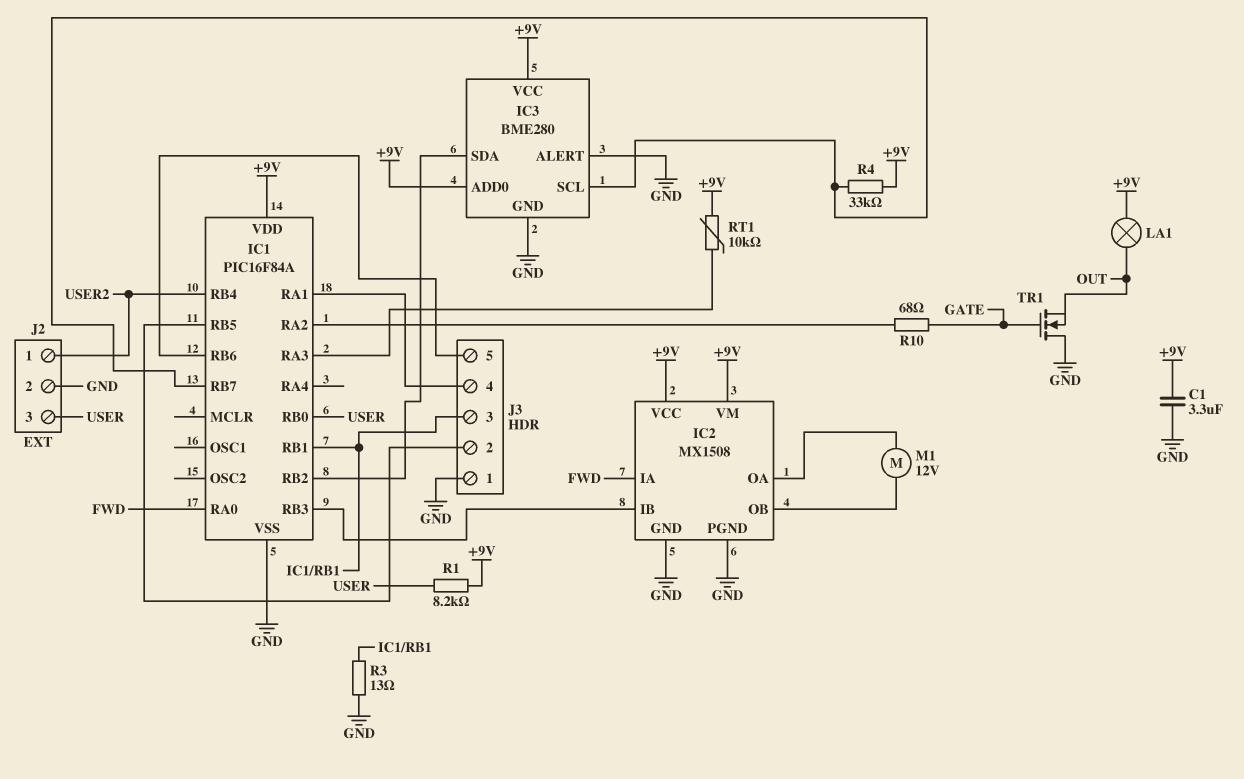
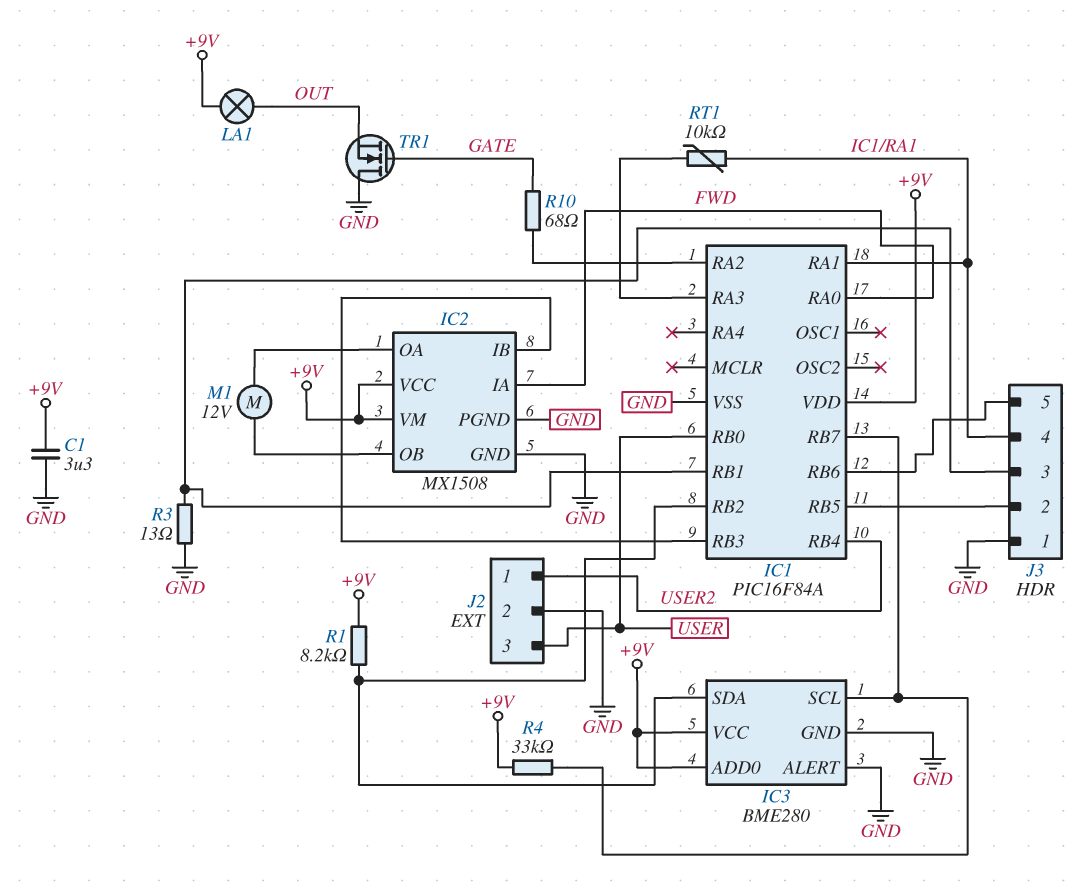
R1: 8.2k (+9V, USER) -> 8.2k (+9V, IC1/RB2)
RT1: 10k (+9V, IC1/RA3) -> 10k (IC1/RA1, IC1/RA3)

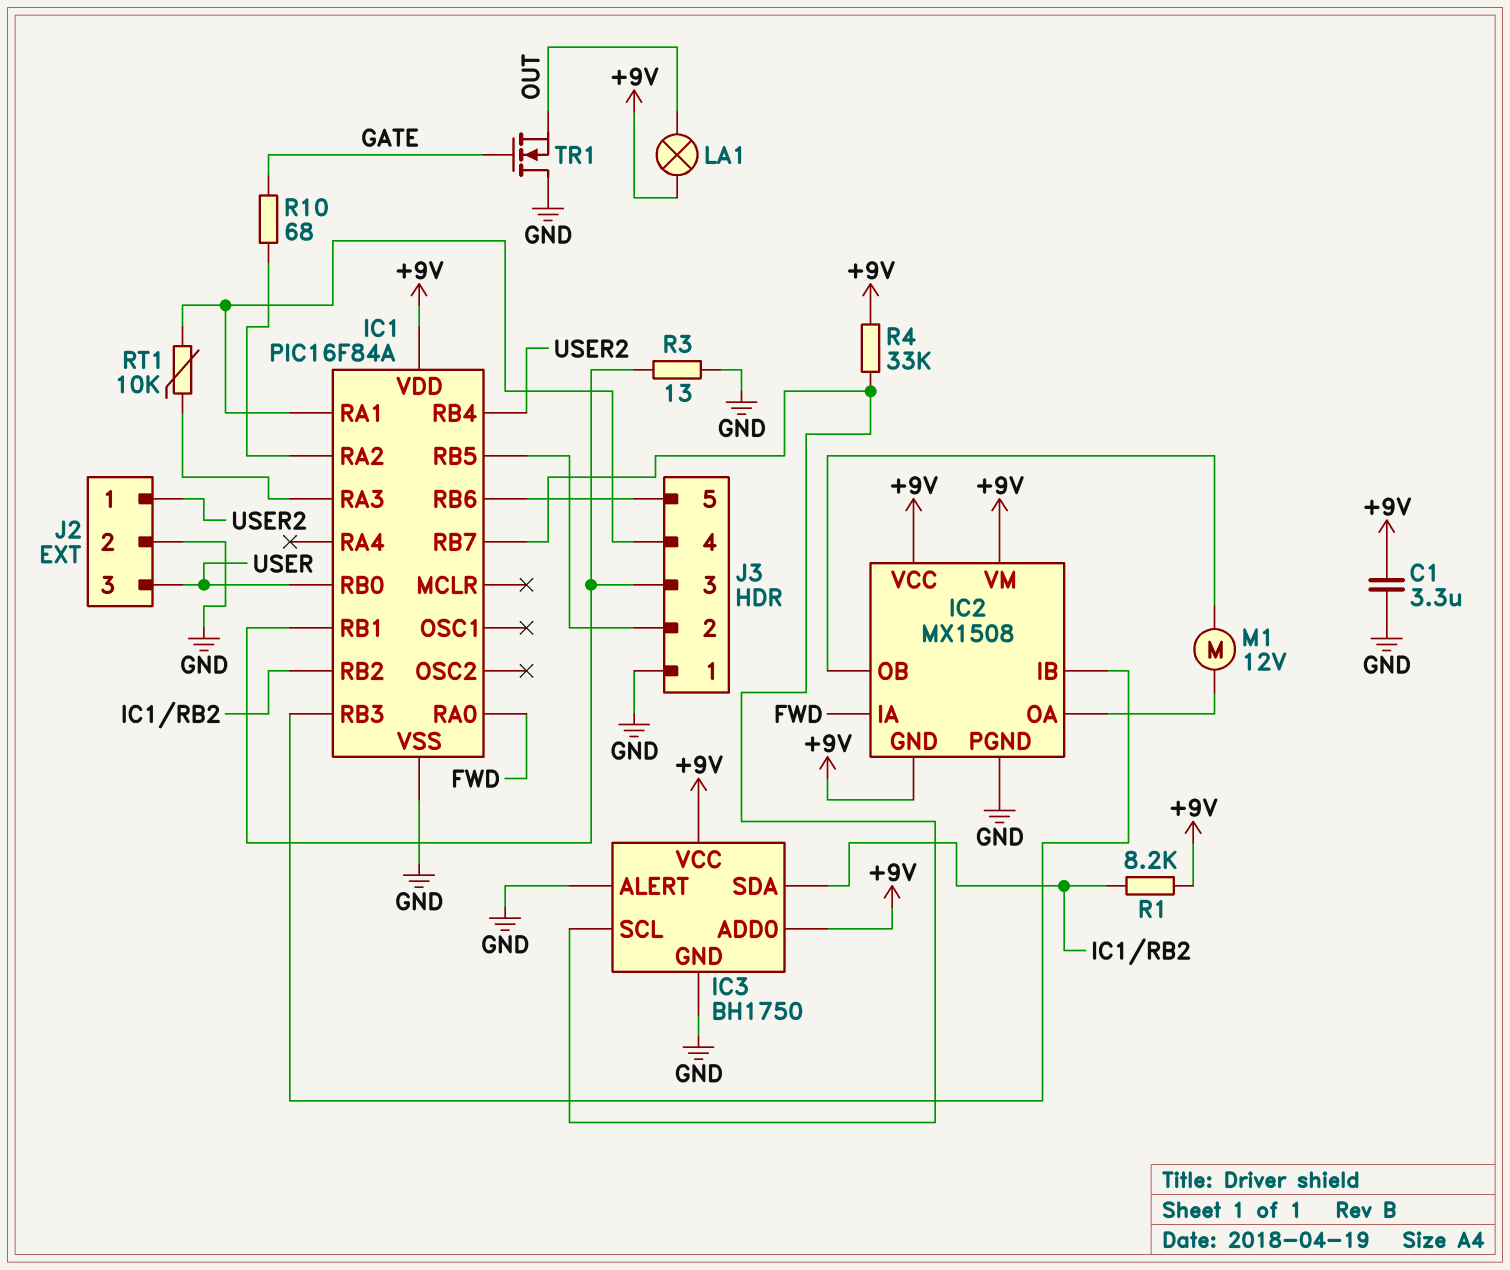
IC2 pin GND: GND -> +9V
IC3: BME280 -> BH1750

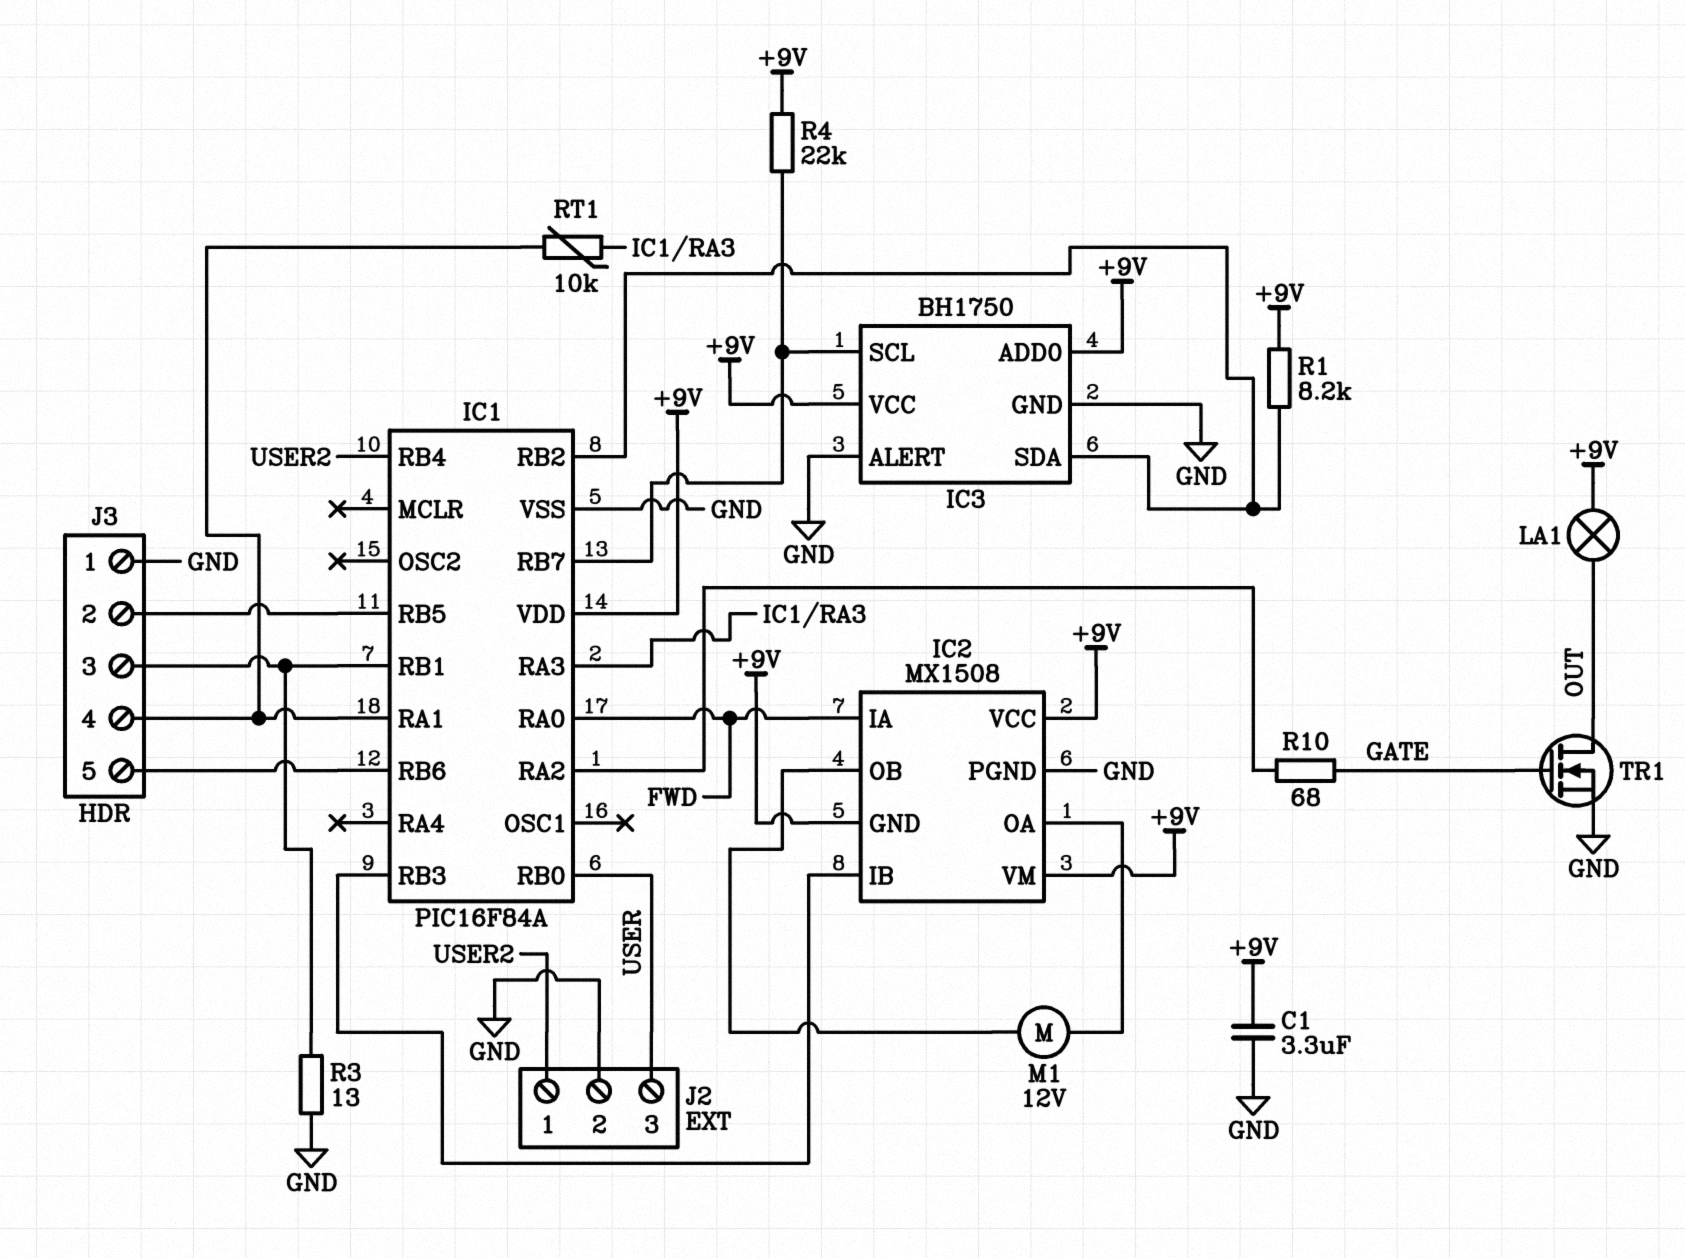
R4: 33k (+9V, IC1/RB7) -> 22k (+9V, IC1/RB7)
TR1: NMOS (G GATE, D GND, S OUT) -> NMOS (G GATE, D OUT, S GND)

